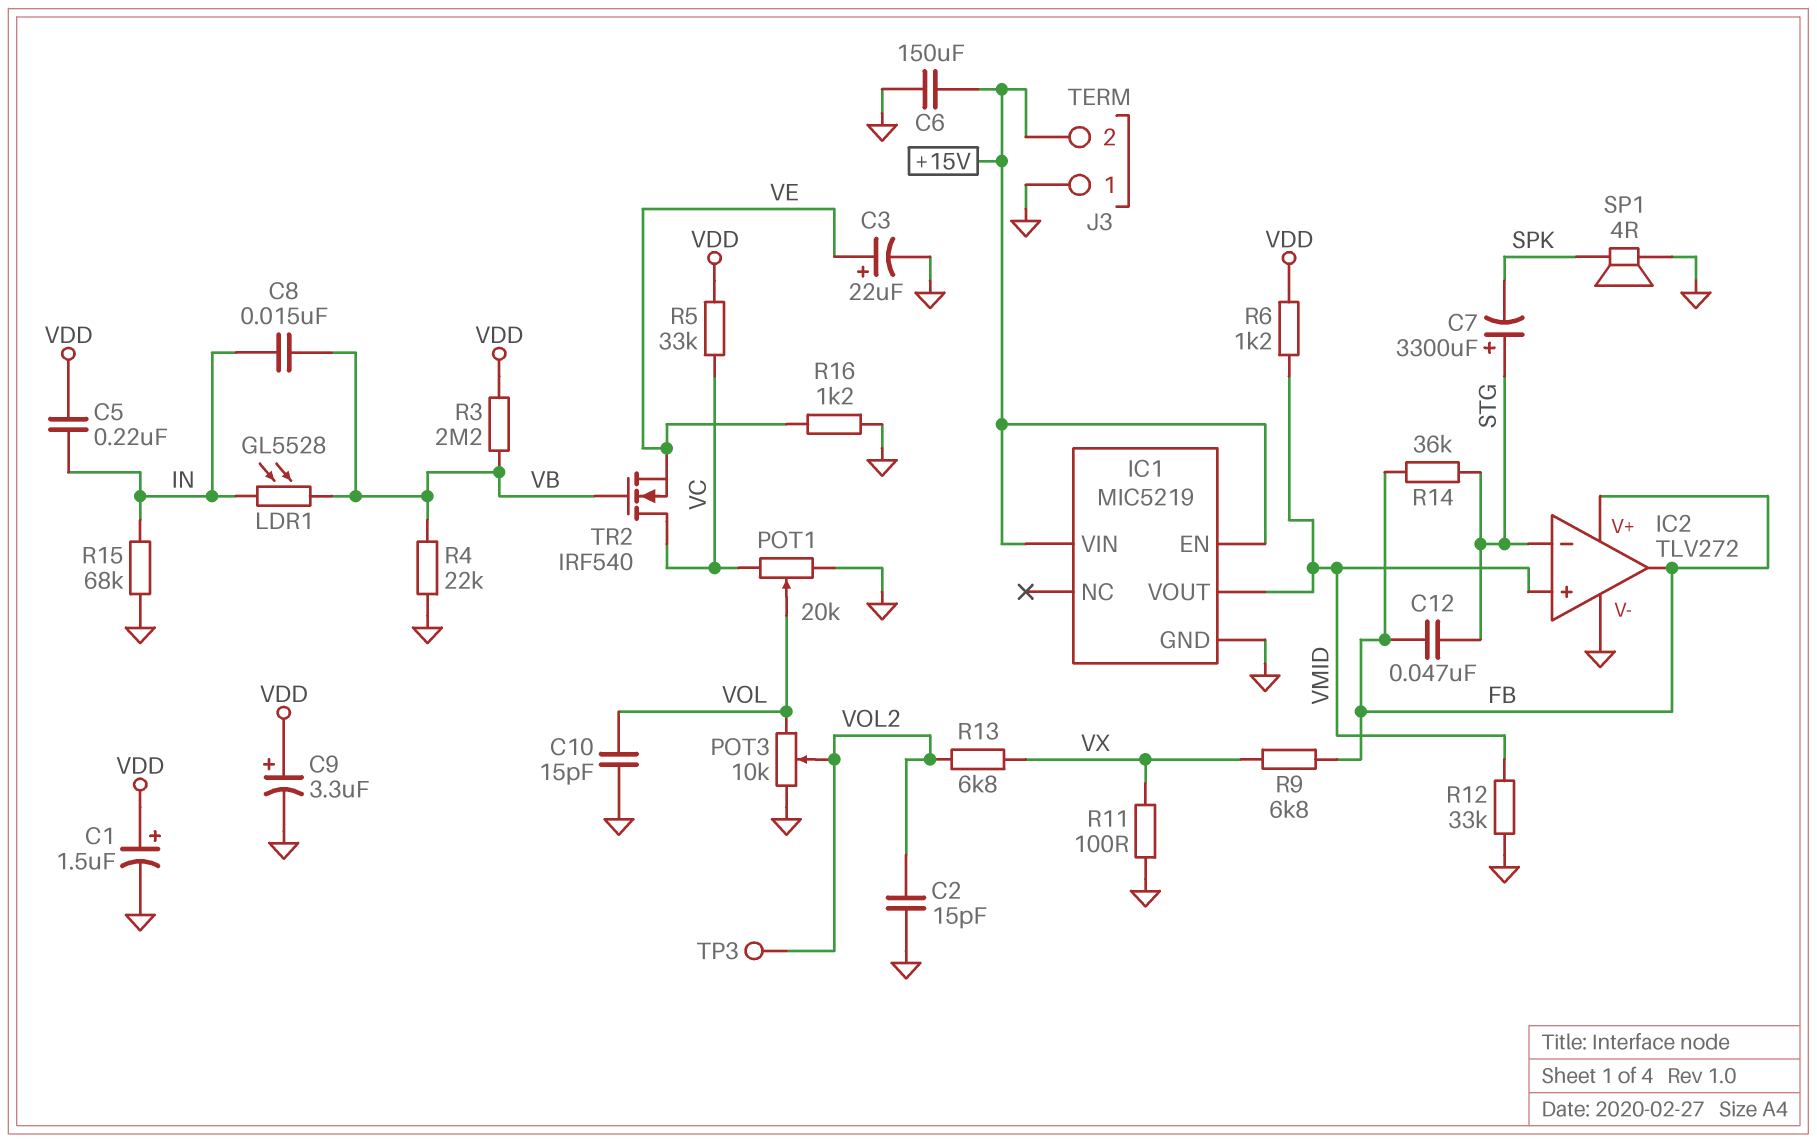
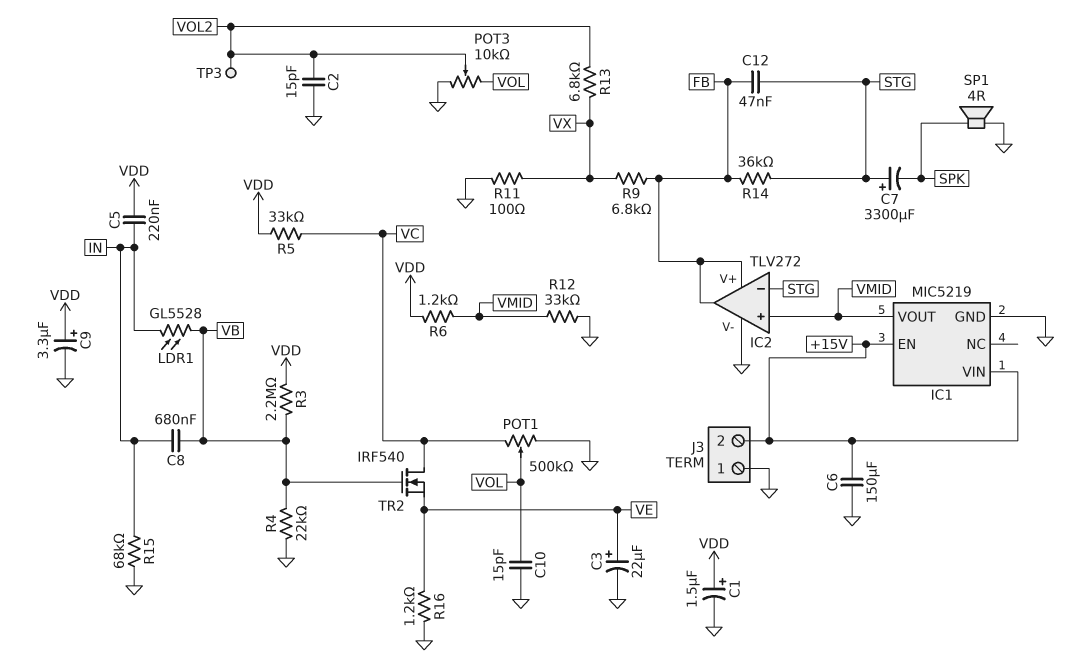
C8: 15nF (IN, VB) -> 680nF (IN, VB)
POT1: 20k (GND, VC, wiper VOL) -> 500k (GND, VC, wiper VOL)

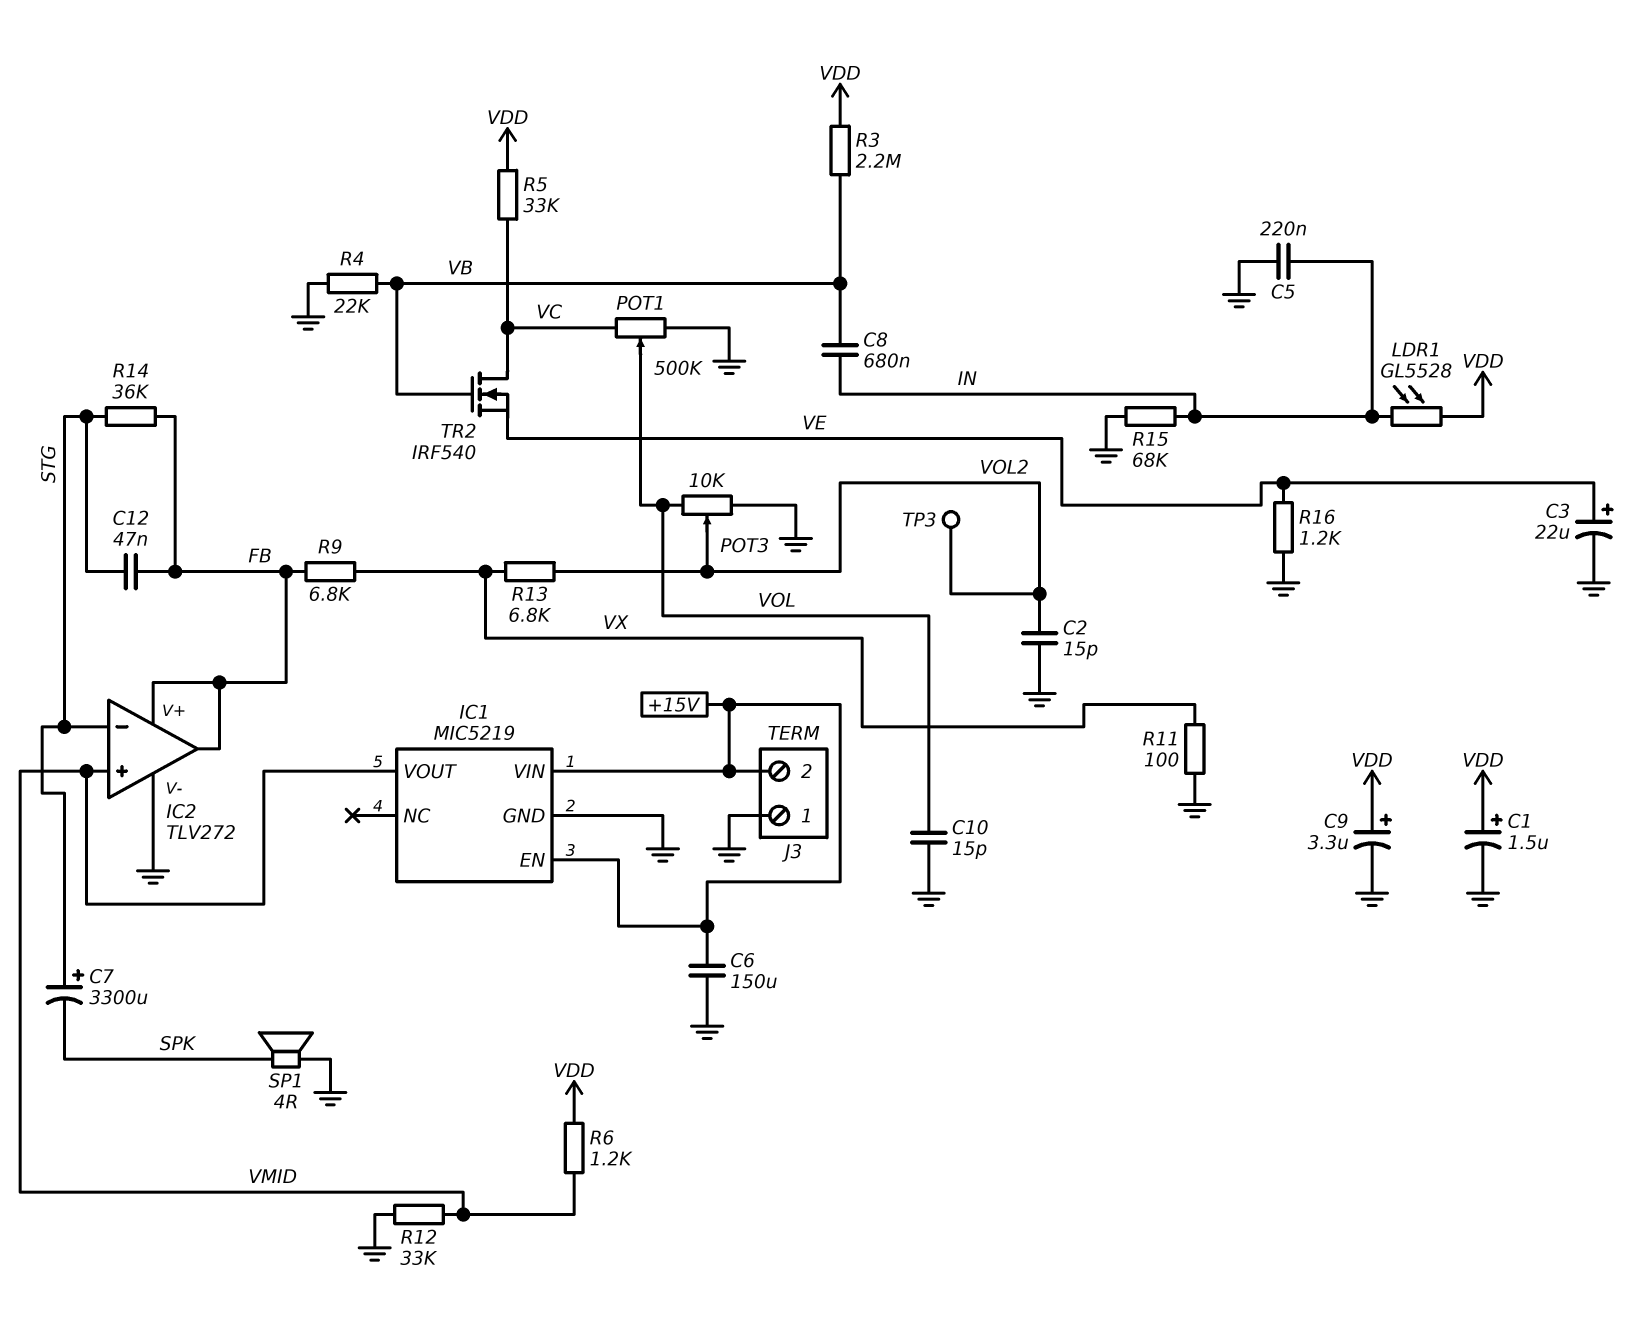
C5: 220nF (IN, VDD) -> 220nF (GND, IN)
LDR1: GL5528 (IN, VB) -> GL5528 (IN, VDD)

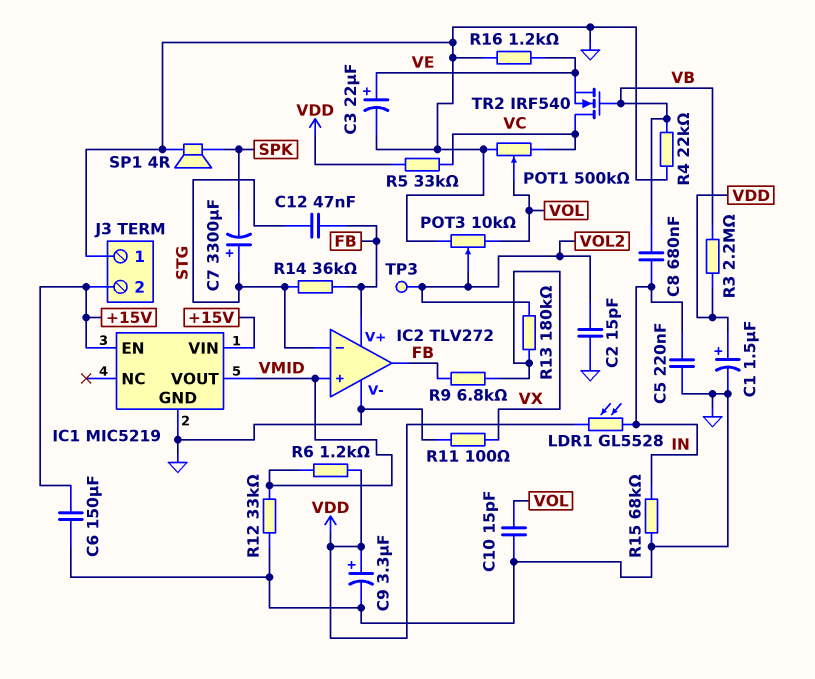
R13: 6.8k (VOL2, VX) -> 180k (VOL2, VX)

